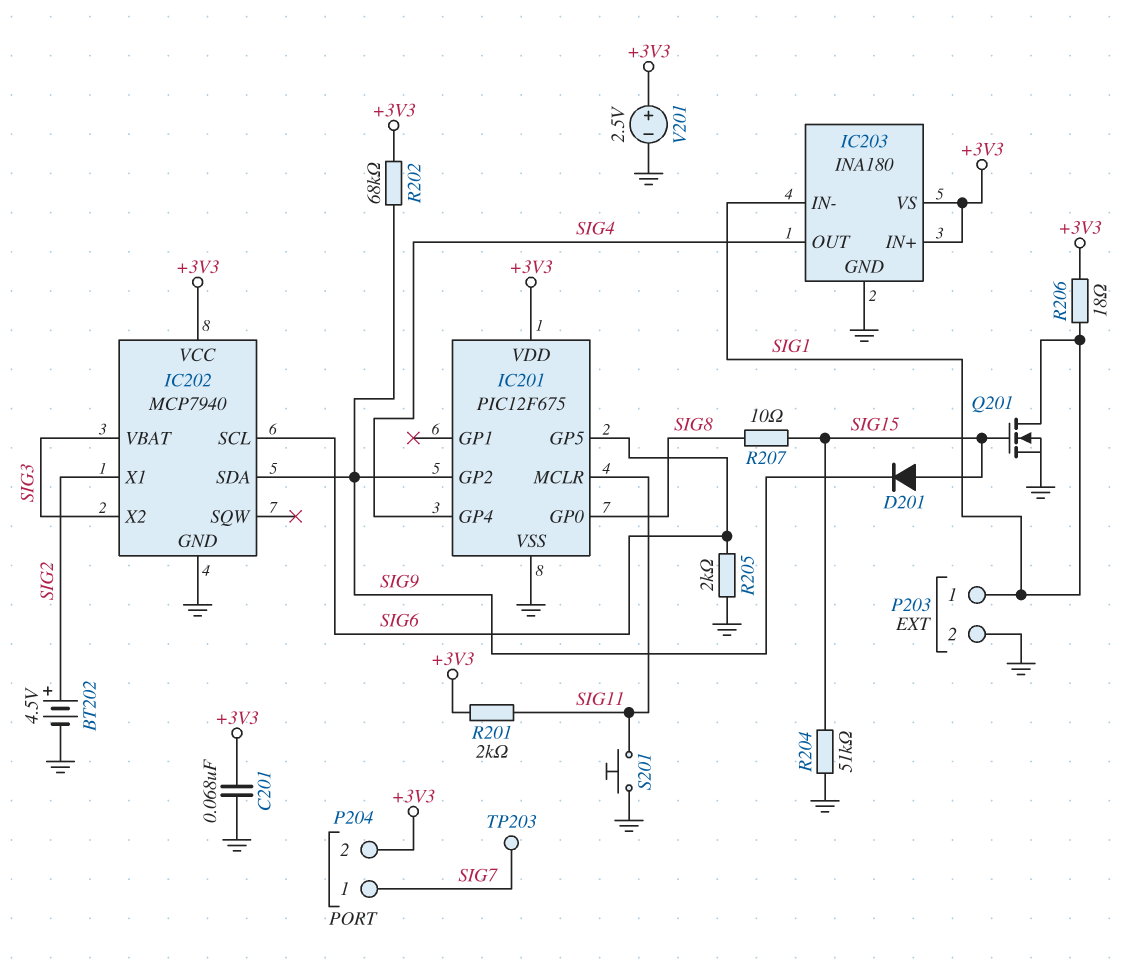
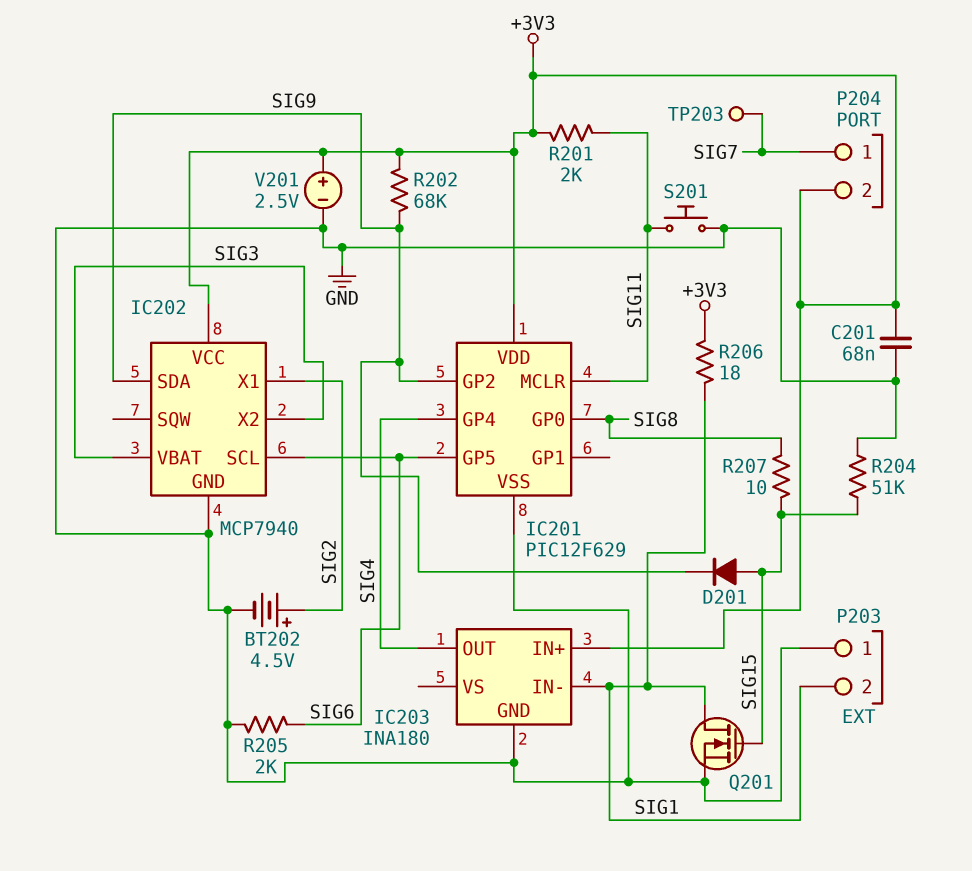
IC201: PIC12F675 -> PIC12F629
IC203 pin VS: +3V3 -> none
P203 pin 1: SIG1 -> GND
P203 pin 2: GND -> SIG1

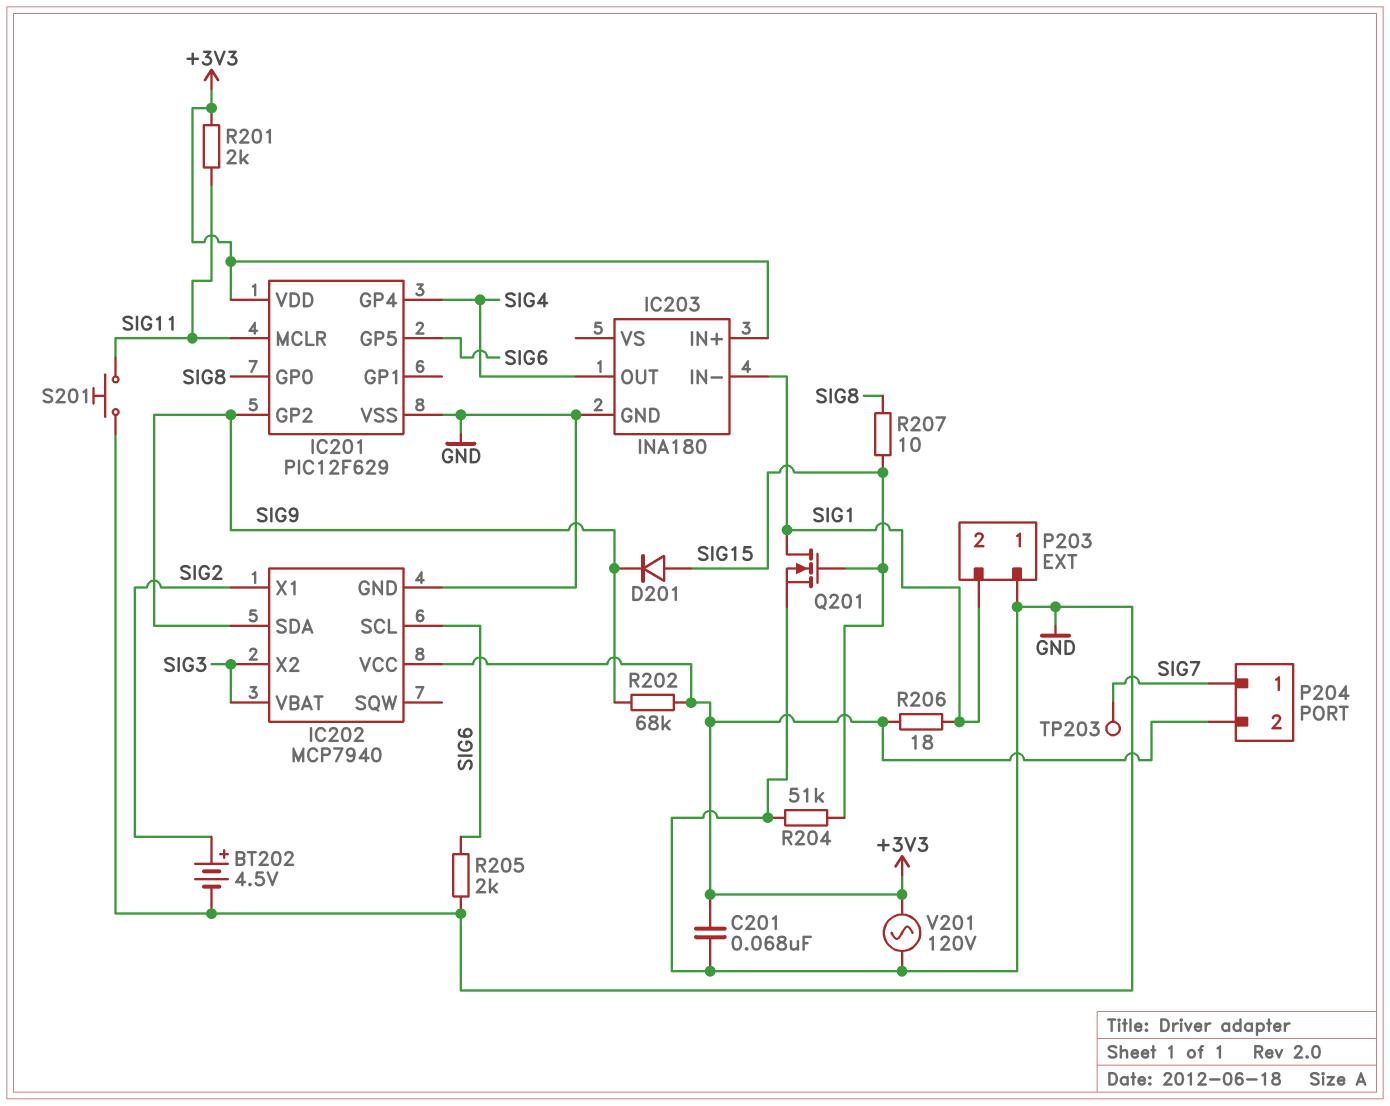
V201: 2.5V (plus +3V3, minus GND) -> AC 120V (+3V3, GND)

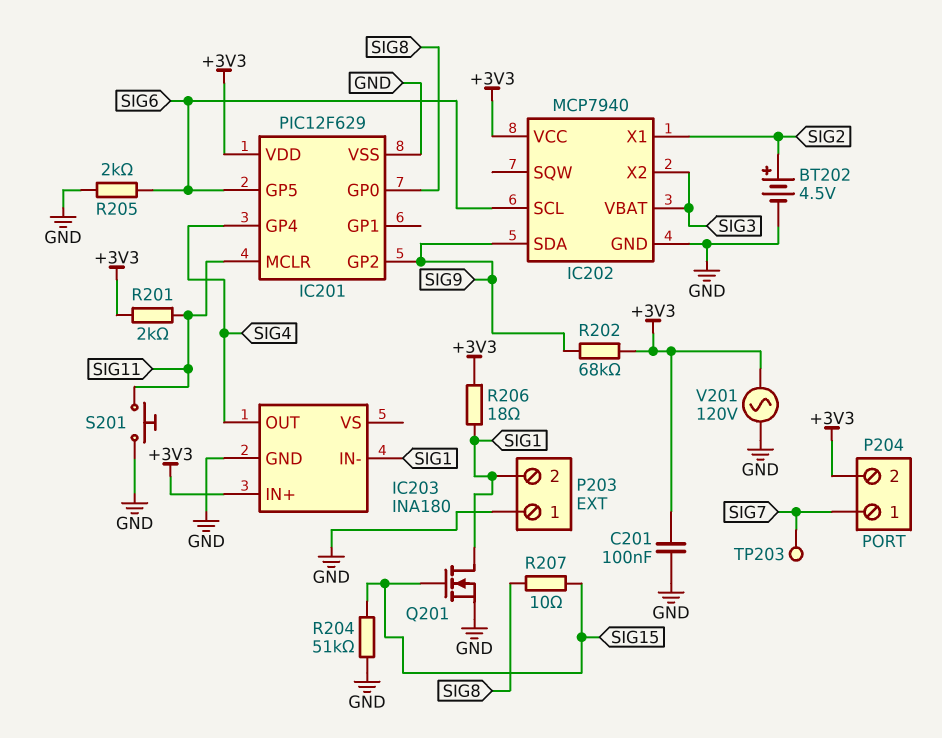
C201: 68nF (+3V3, GND) -> 100nF (+3V3, GND)
D201: diode (A SIG15, K SIG9) -> none

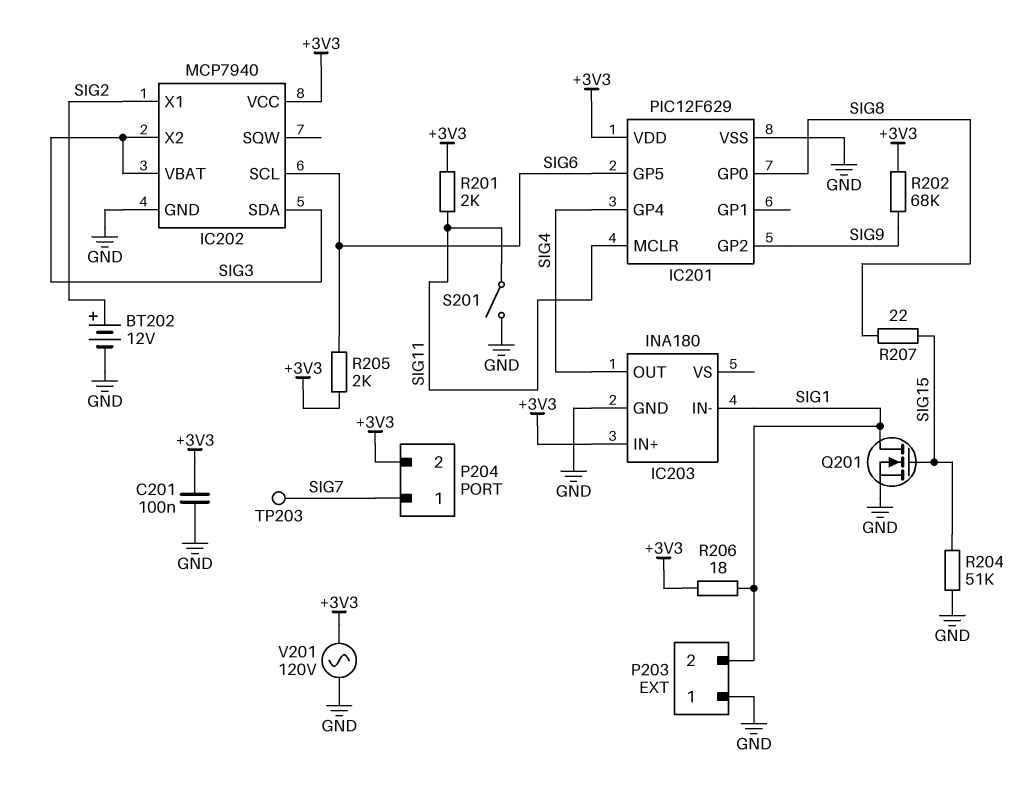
BT202: 4.5V (plus SIG2, minus GND) -> 12V (plus SIG2, minus GND)
IC202 pin SDA: SIG9 -> SIG3
R205: 2k (GND, SIG6) -> 2k (+3V3, SIG6)
R207: 10 (SIG8, SIG15) -> 22 (SIG8, SIG15)
S201: button (GND, SIG11) -> switch (GND, SIG11)

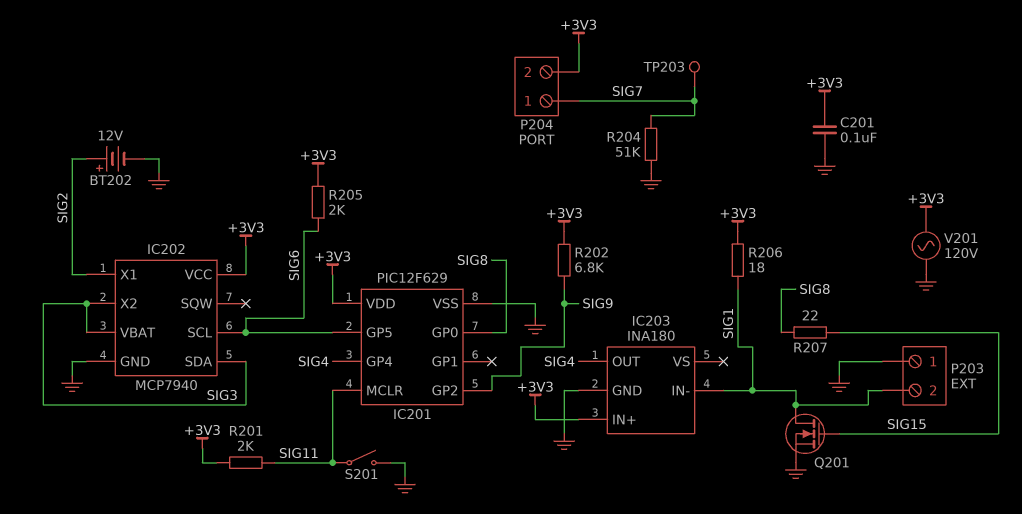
R202: 68k (+3V3, SIG9) -> 6.8k (+3V3, SIG9)
R204: 51k (GND, SIG15) -> 51k (GND, SIG7)

